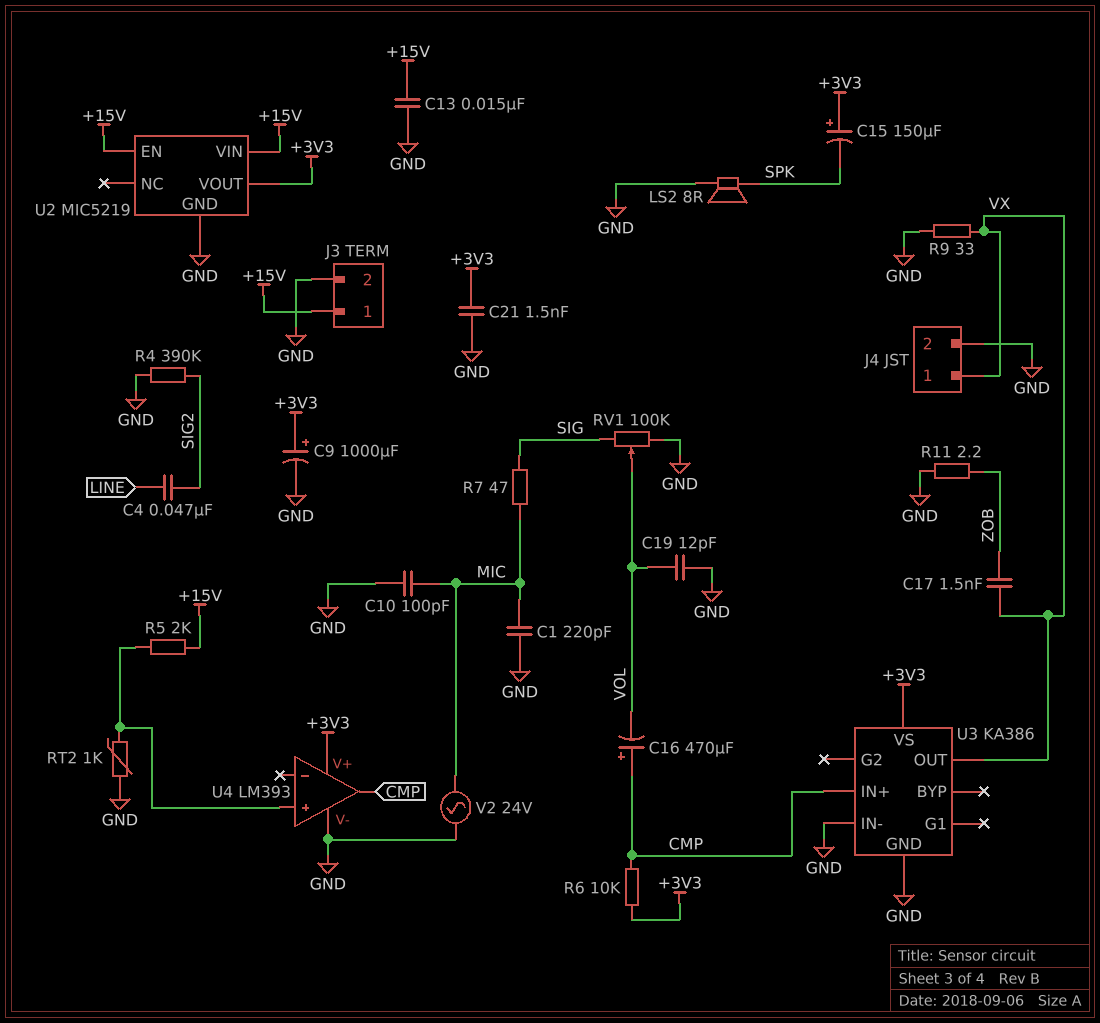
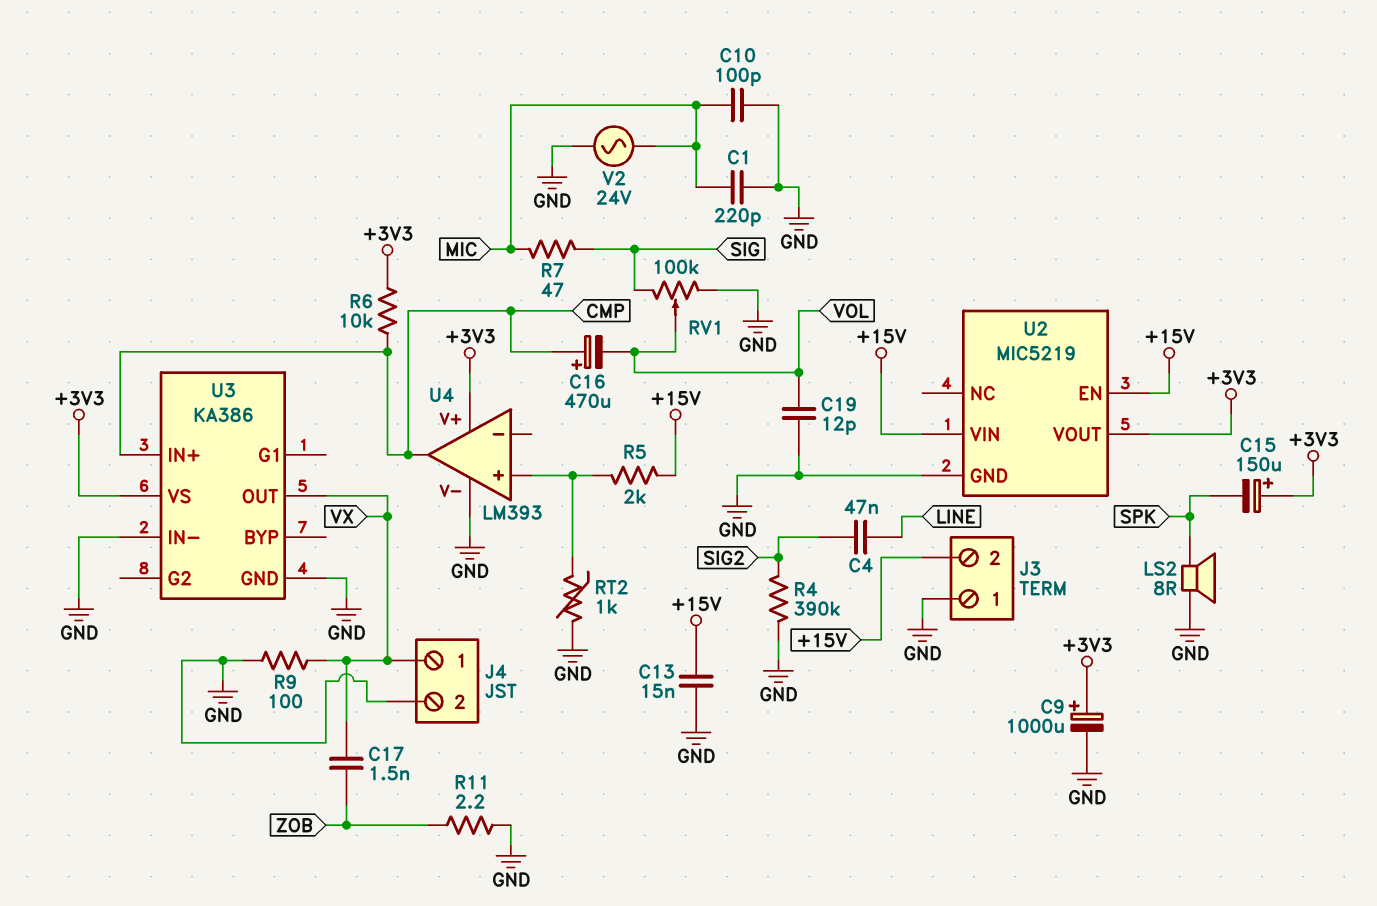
C21: 1.5nF (+3V3, GND) -> none
J3 pin 1: +15V -> GND
J3 pin 2: GND -> +15V
R9: 33 (GND, VX) -> 100 (GND, VX)

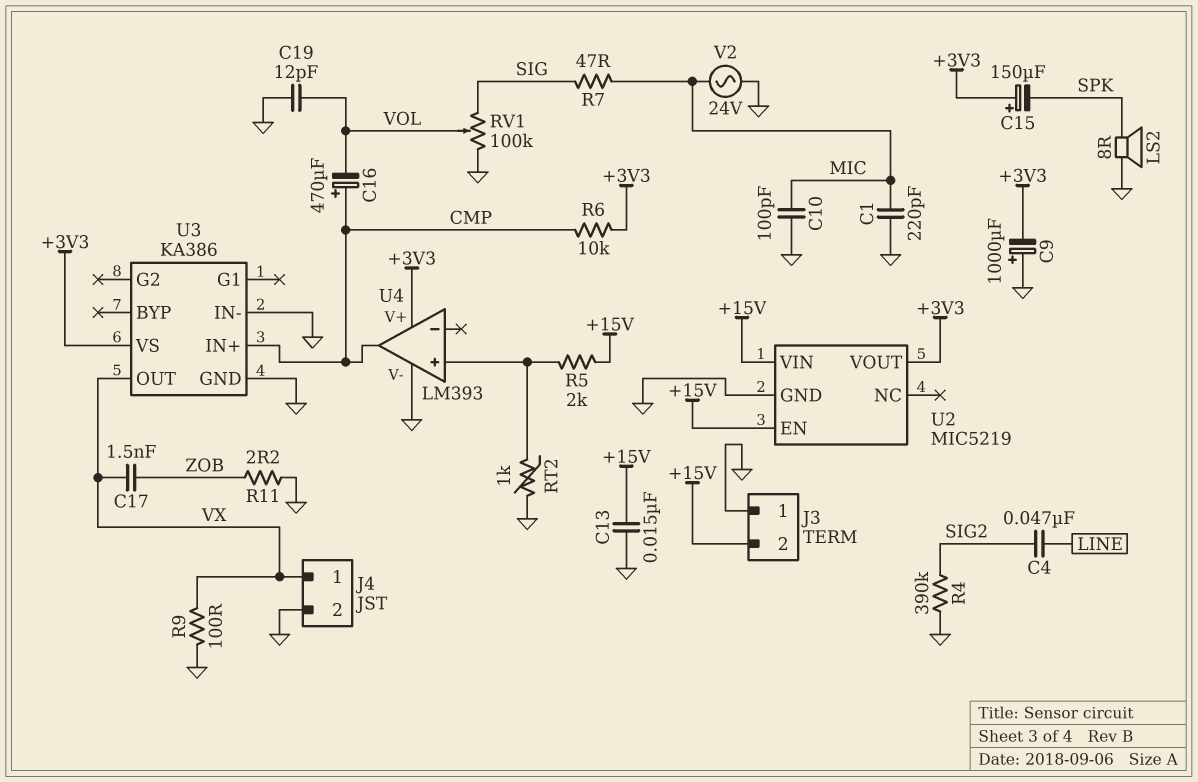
C9: 1000uF (plus +3V3, minus GND) -> 1000uF (plus GND, minus +3V3)

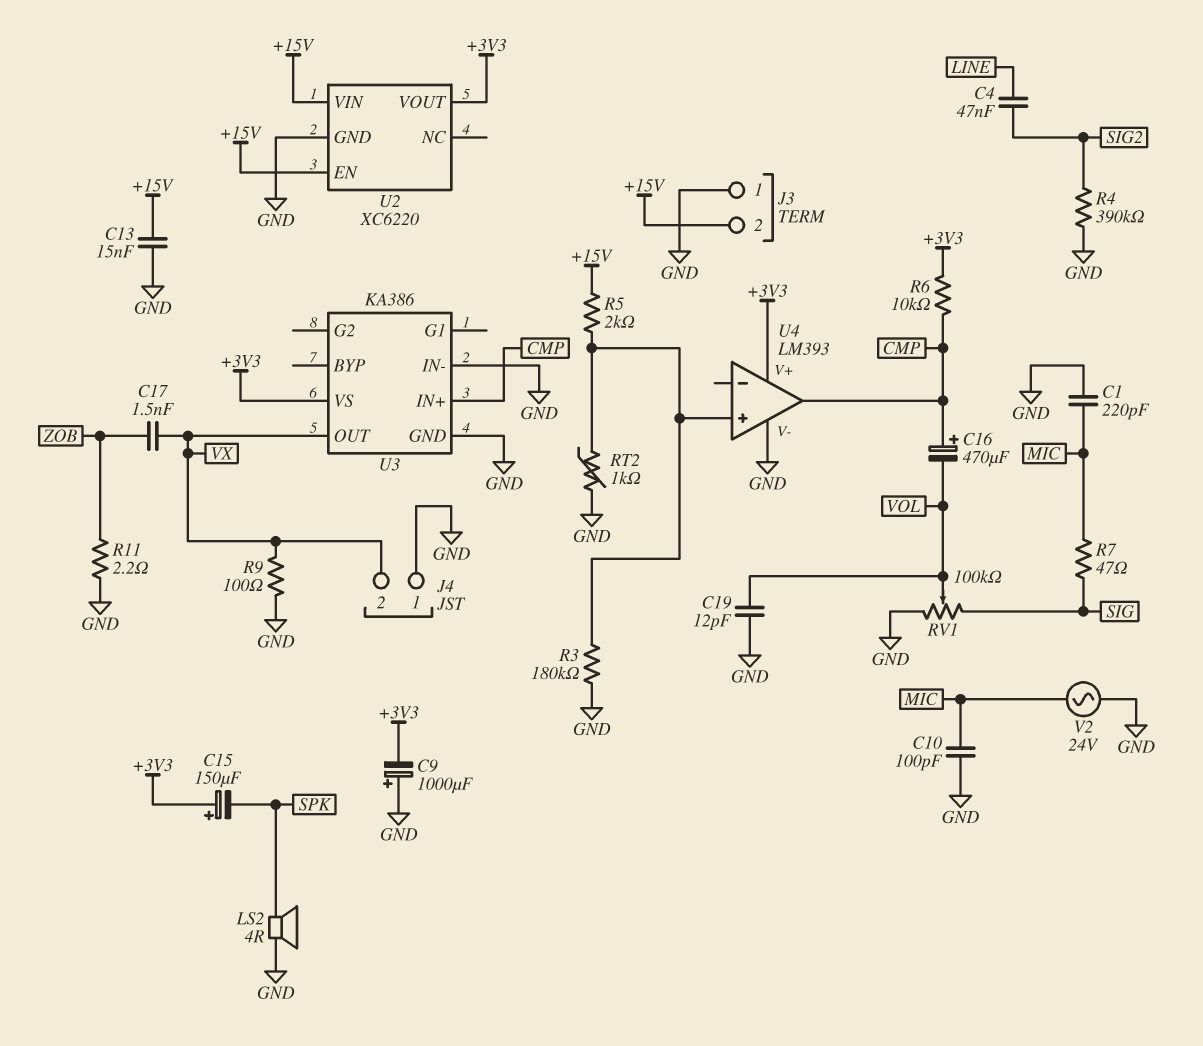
J4 pin 1: VX -> GND
J4 pin 2: GND -> VX
LS2: speaker 8R (GND, SPK) -> speaker 4R (GND, SPK)
R3: none -> 180k (GND, U4/in+)
U2: MIC5219 -> XC6220

